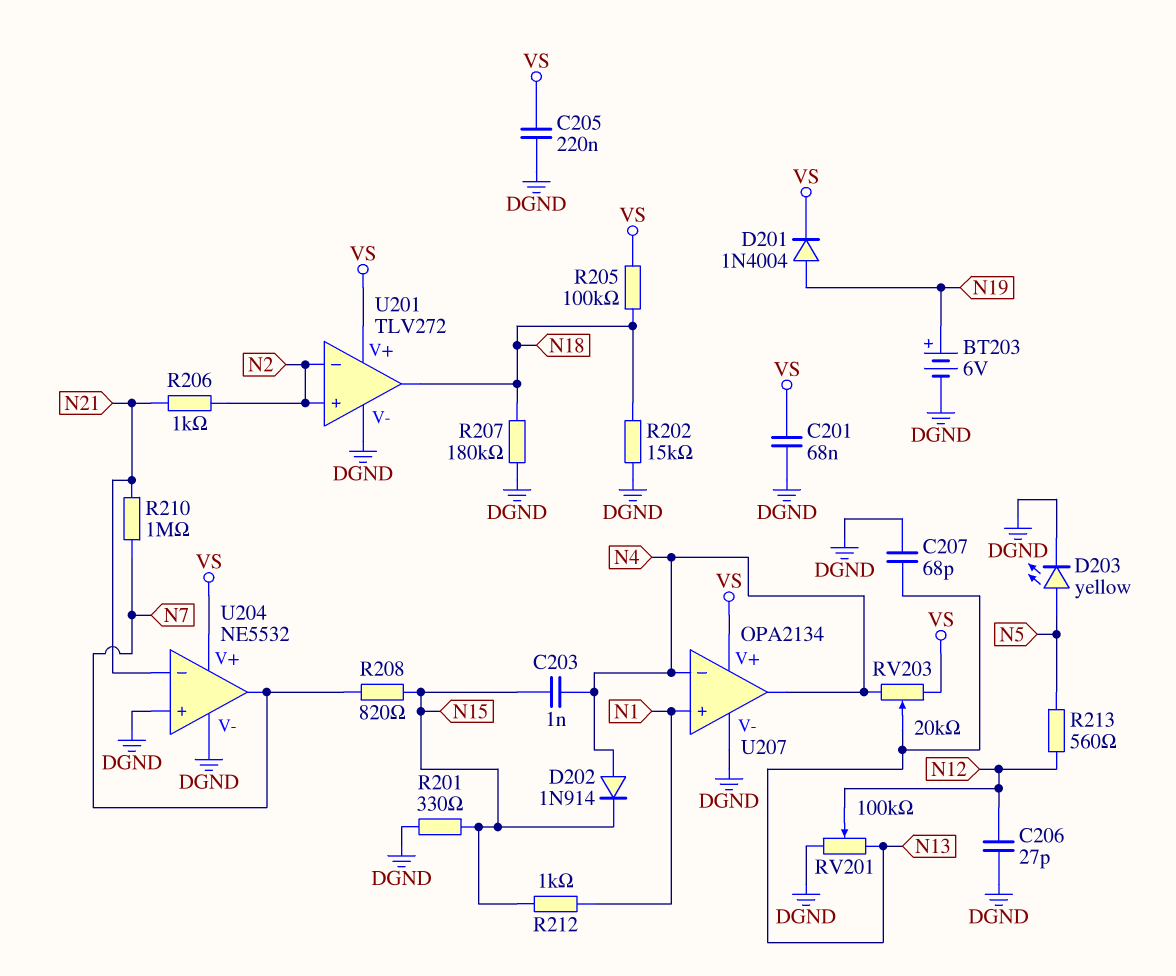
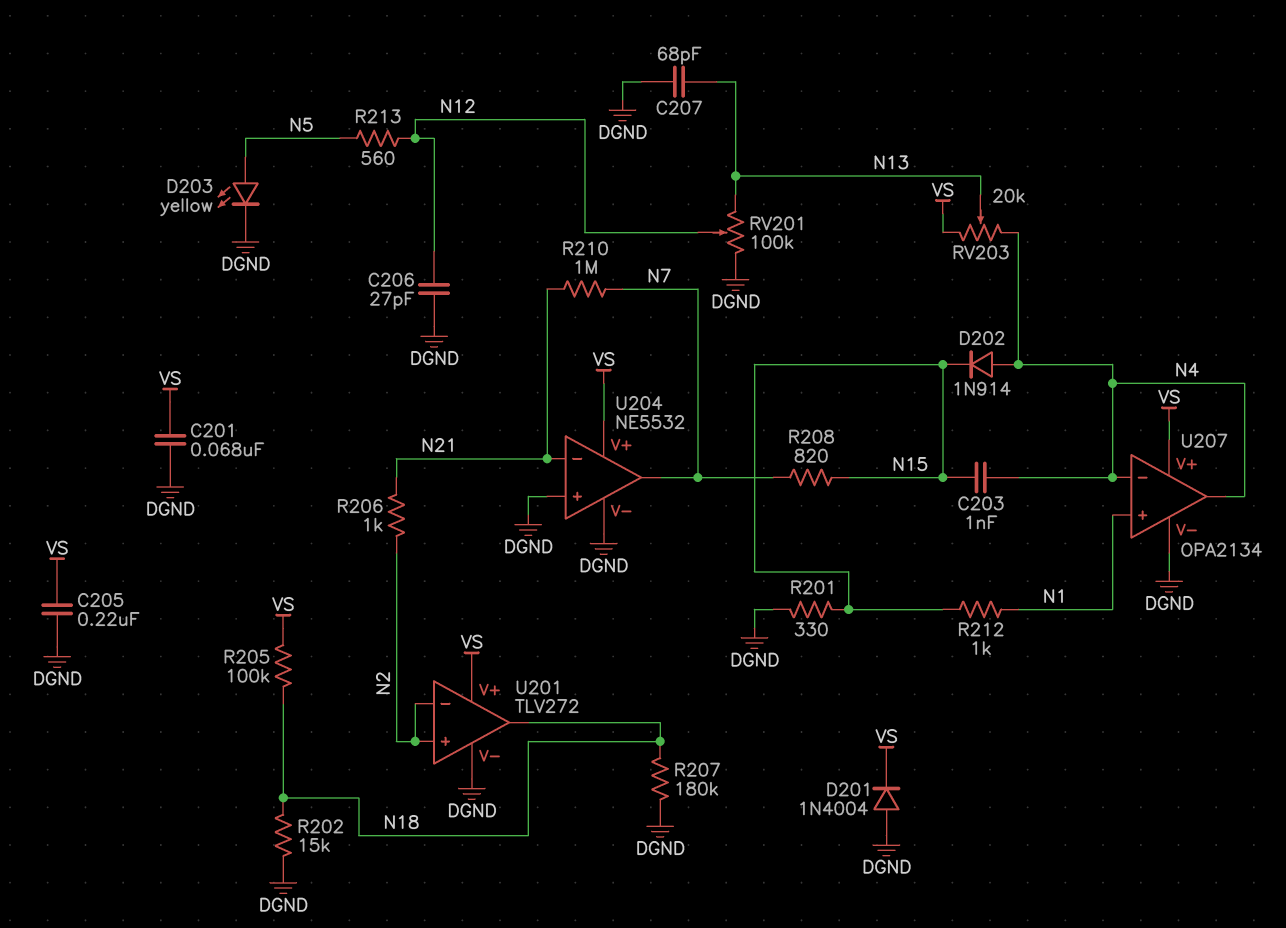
BT203: 6V (plus N19, minus DGND) -> none
D201: diode 1N4004 (A N19, K VS) -> diode 1N4004 (A DGND, K VS)

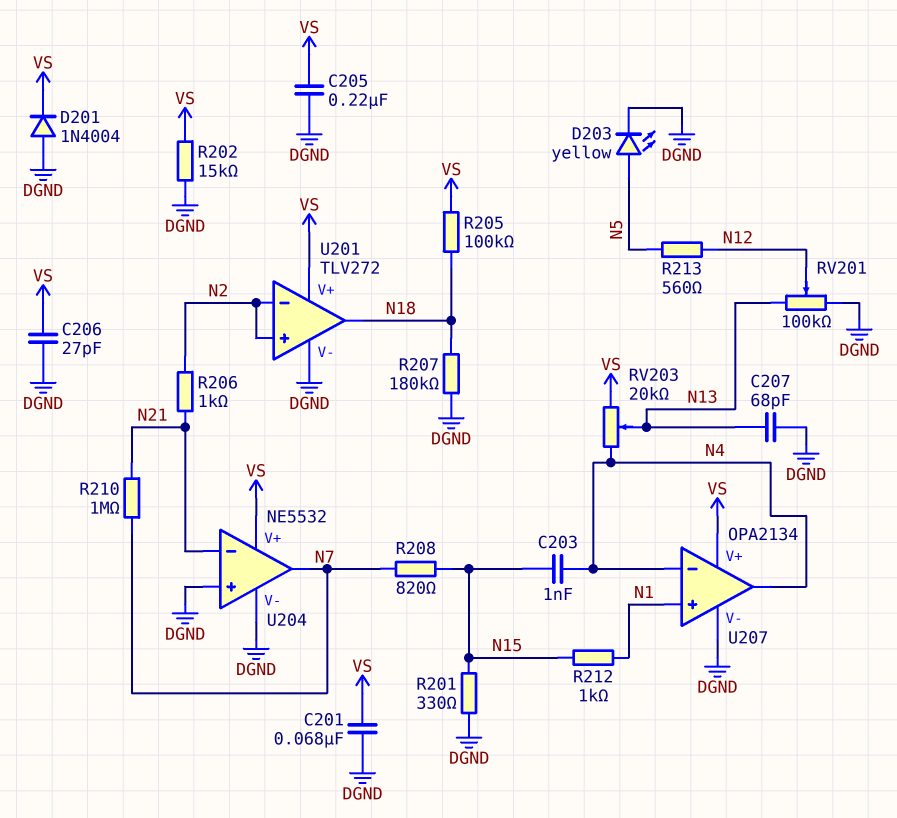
C206: 27pF (DGND, N12) -> 27pF (DGND, VS)
D202: diode 1N914 (A N4, K N15) -> none
R202: 15k (DGND, N18) -> 15k (DGND, VS)

